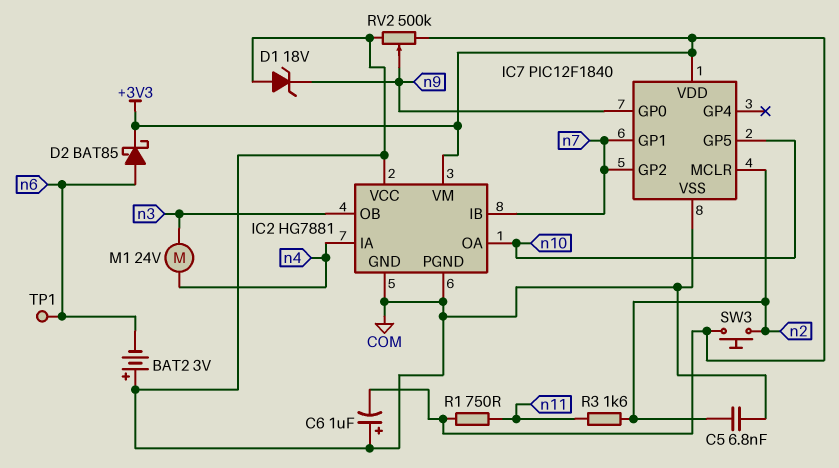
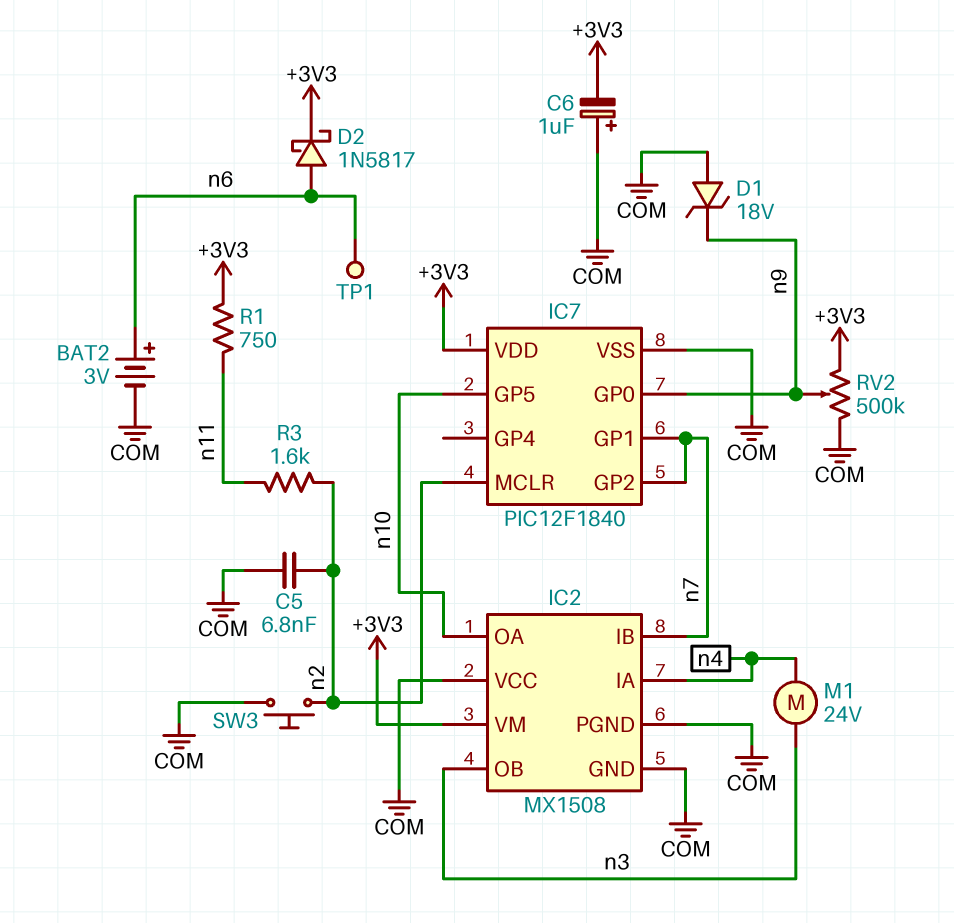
BAT2: 3V (plus COM, minus n6) -> 3V (plus n6, minus COM)
D2: schottky BAT85 (A n6, K +3V3) -> schottky 1N5817 (A n6, K +3V3)
IC2: HG7881 -> MX1508
SW3: button (+3V3, n2) -> button (COM, n2)

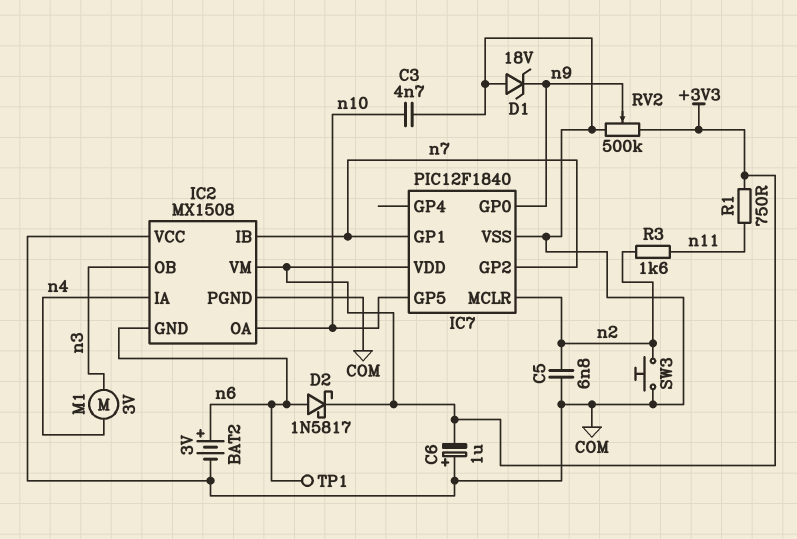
C3: none -> 4.7nF (COM, n10)
IC2 pin GND: COM -> n6
M1: motor 24V (n3, n4) -> motor 3V (n3, n4)

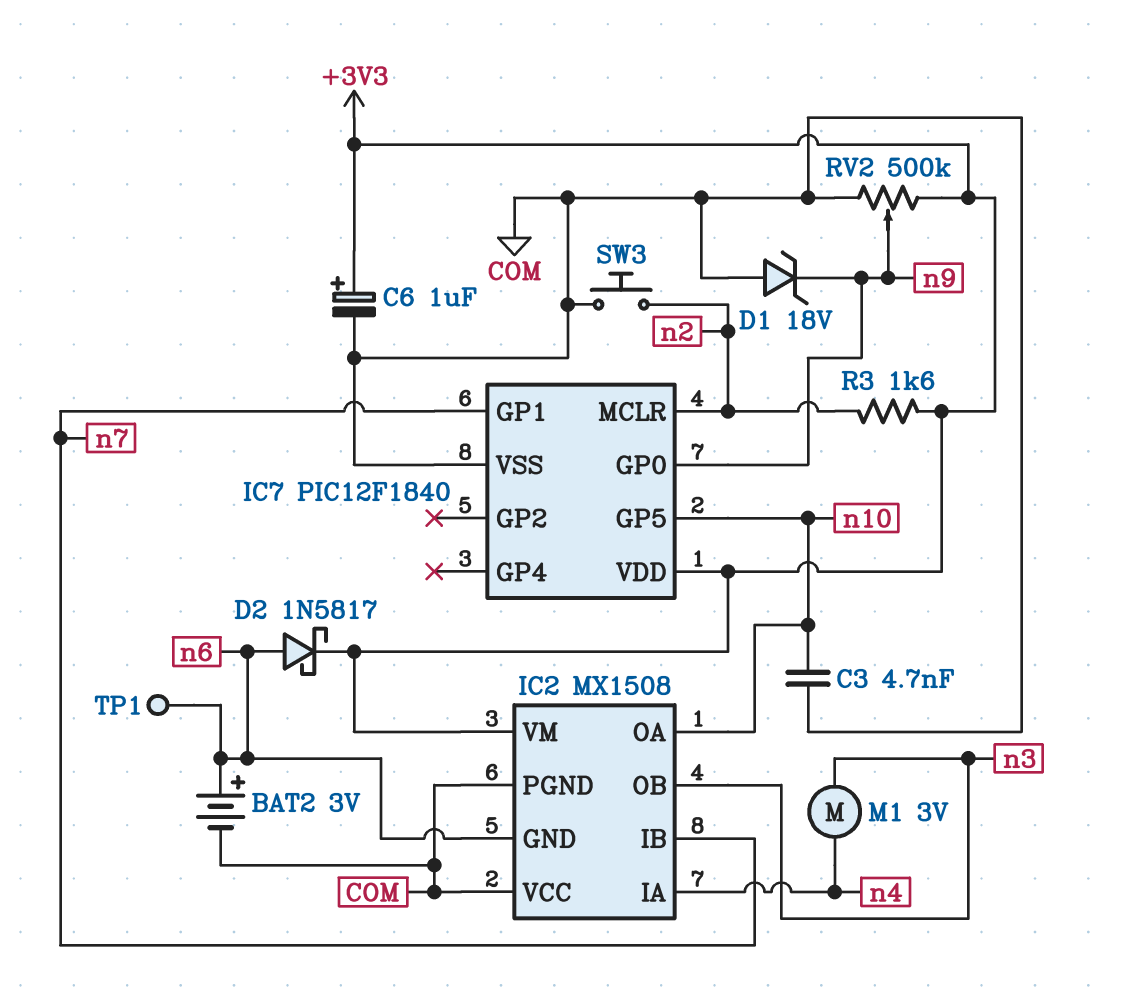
C5: 6.8nF (COM, n2) -> none
C6: 1uF (plus COM, minus +3V3) -> 1uF (plus +3V3, minus COM)
IC7 pin GP2: n7 -> none
R1: 750 (+3V3, n11) -> none
R3: 1.6k (n2, n11) -> 1.6k (+3V3, n2)

